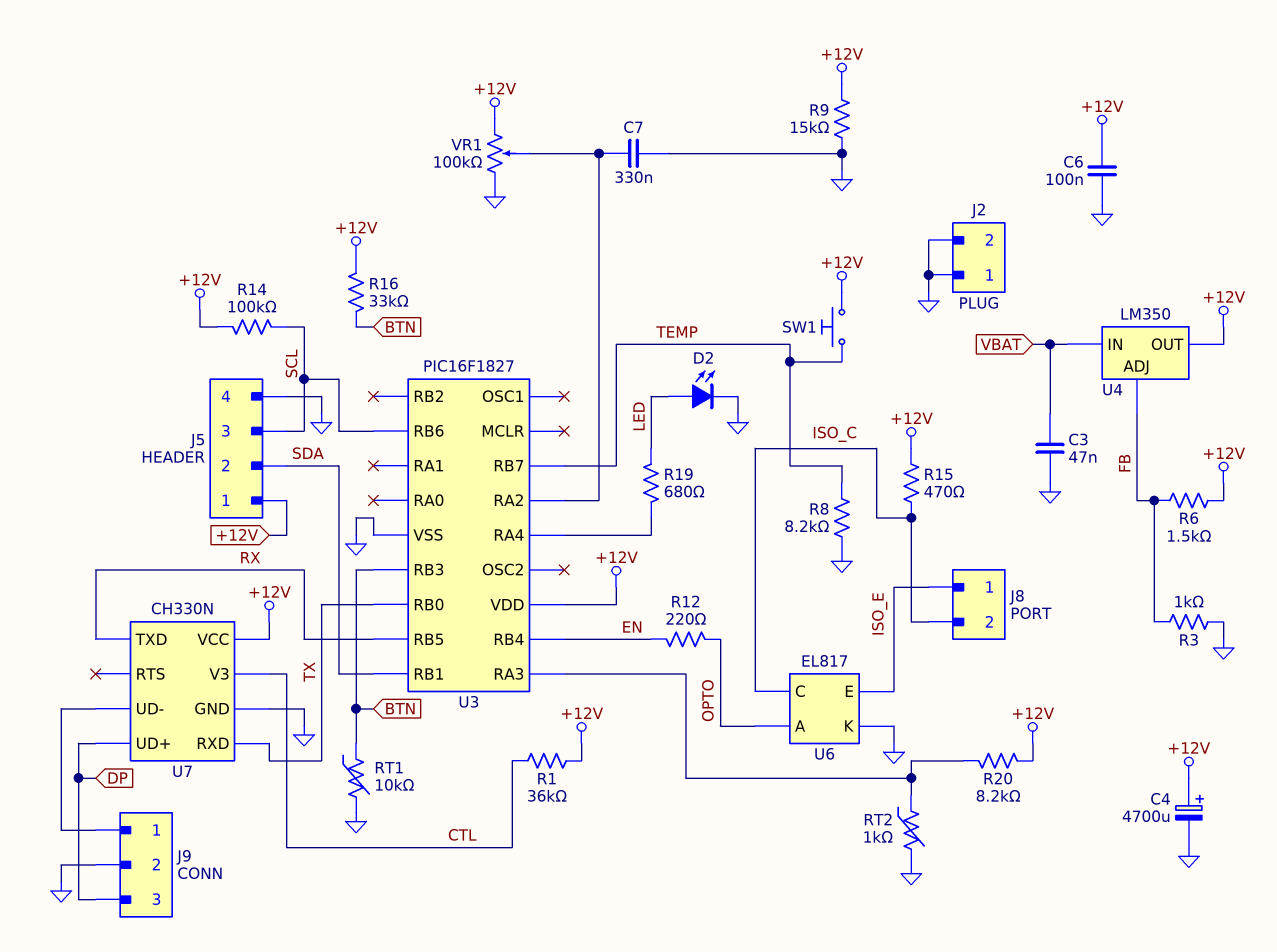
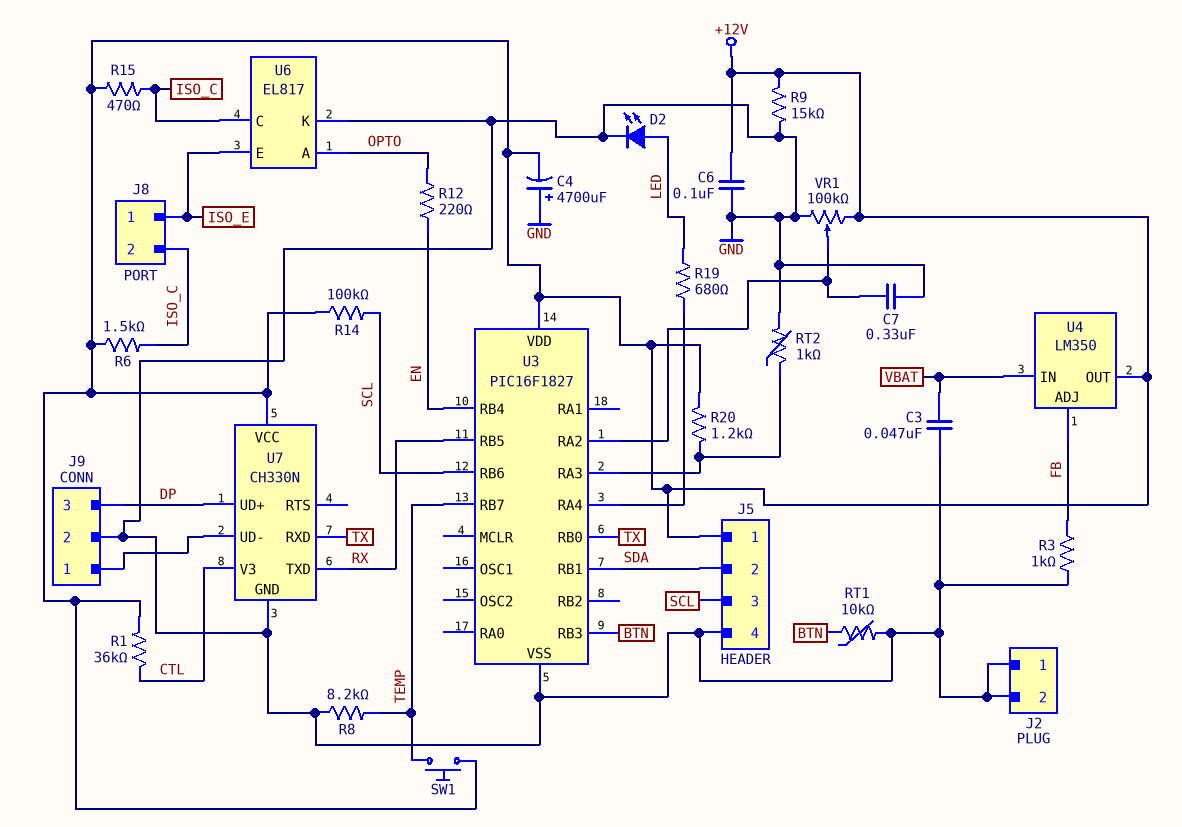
C4: 4700uF (plus +12V, minus GND) -> 4700uF (plus GND, minus +12V)
R6: 1.5k (+12V, FB) -> 1.5k (+12V, ISO_C)
R16: 33k (+12V, BTN) -> none
R20: 8.2k (+12V, U3/RA3) -> 1.2k (+12V, U3/RA3)

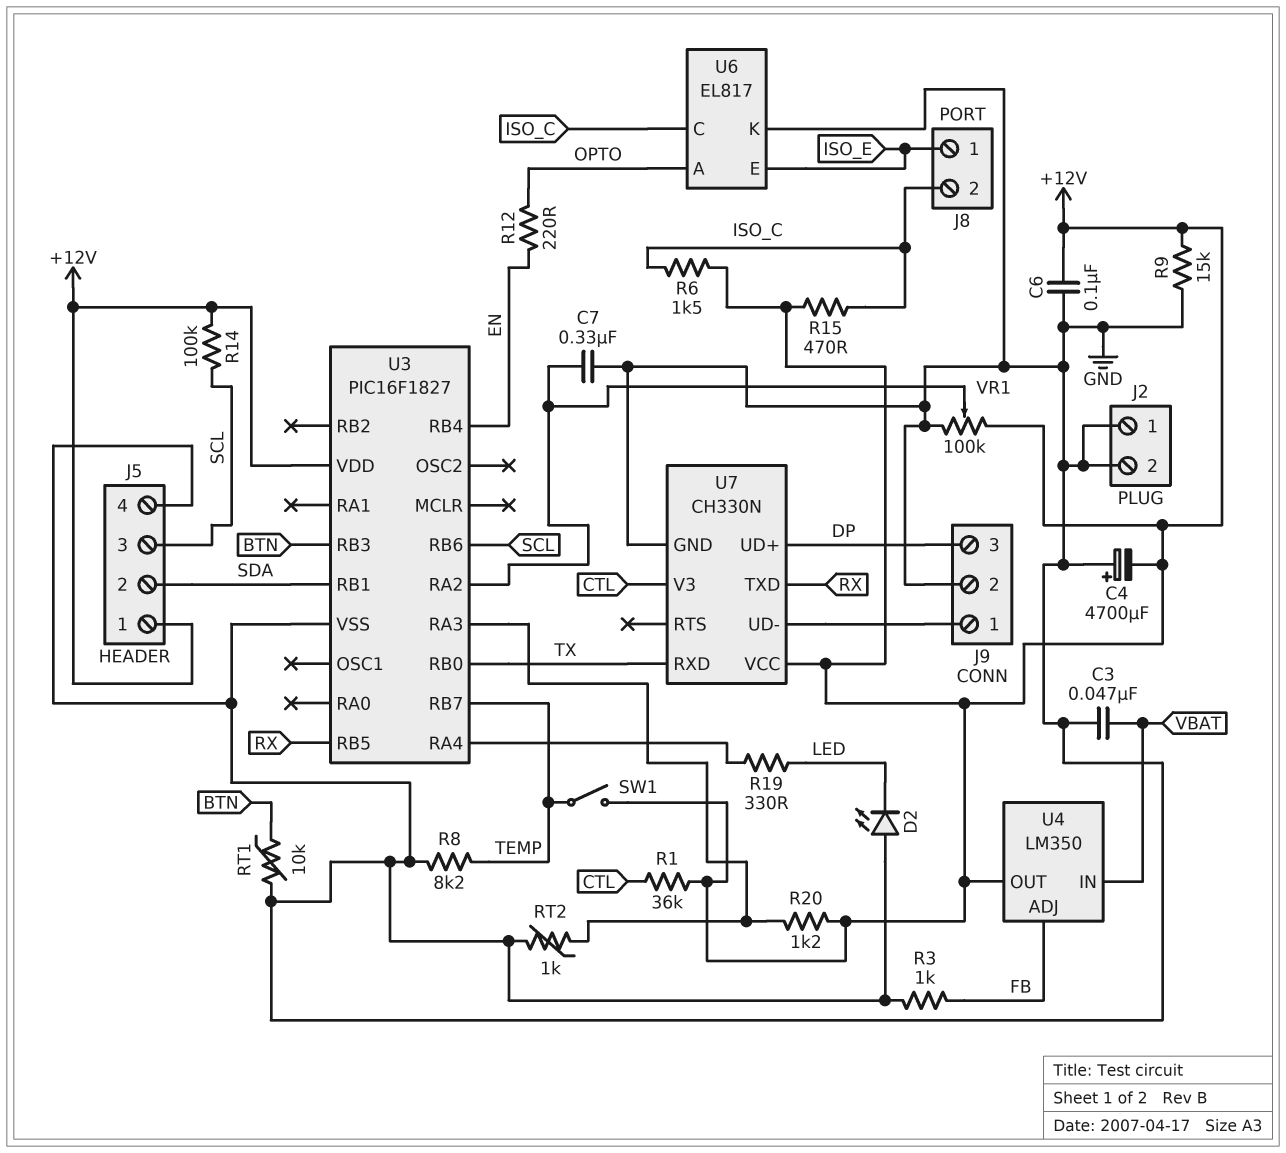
D2: LED (A LED, K GND) -> LED (A GND, K LED)
R19: 680 (LED, U3/RA4) -> 330 (LED, U3/RA4)
SW1: button (+12V, TEMP) -> switch (+12V, TEMP)

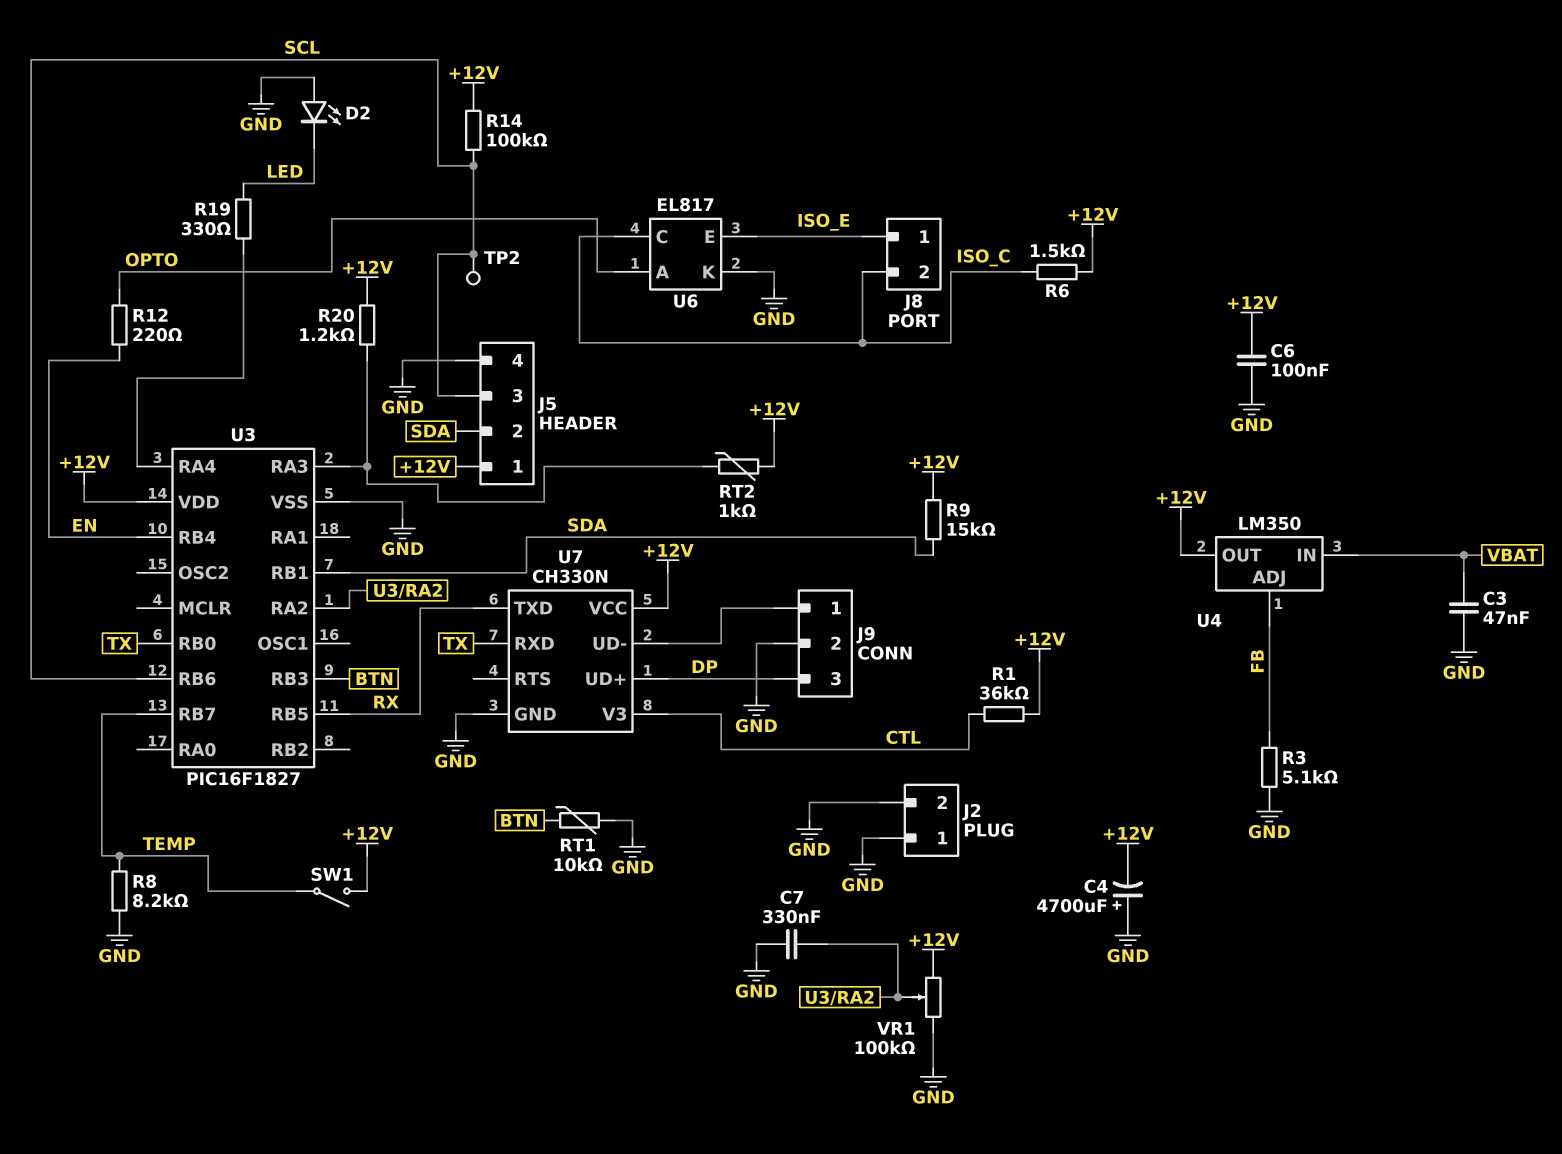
R3: 1k (FB, GND) -> 5.1k (FB, GND)
R9: 15k (+12V, GND) -> 15k (+12V, SDA)
R15: 470 (+12V, ISO_C) -> none
RT2: 1k (GND, U3/RA3) -> 1k (+12V, U3/RA3)
TP2: none -> test point (SCL)

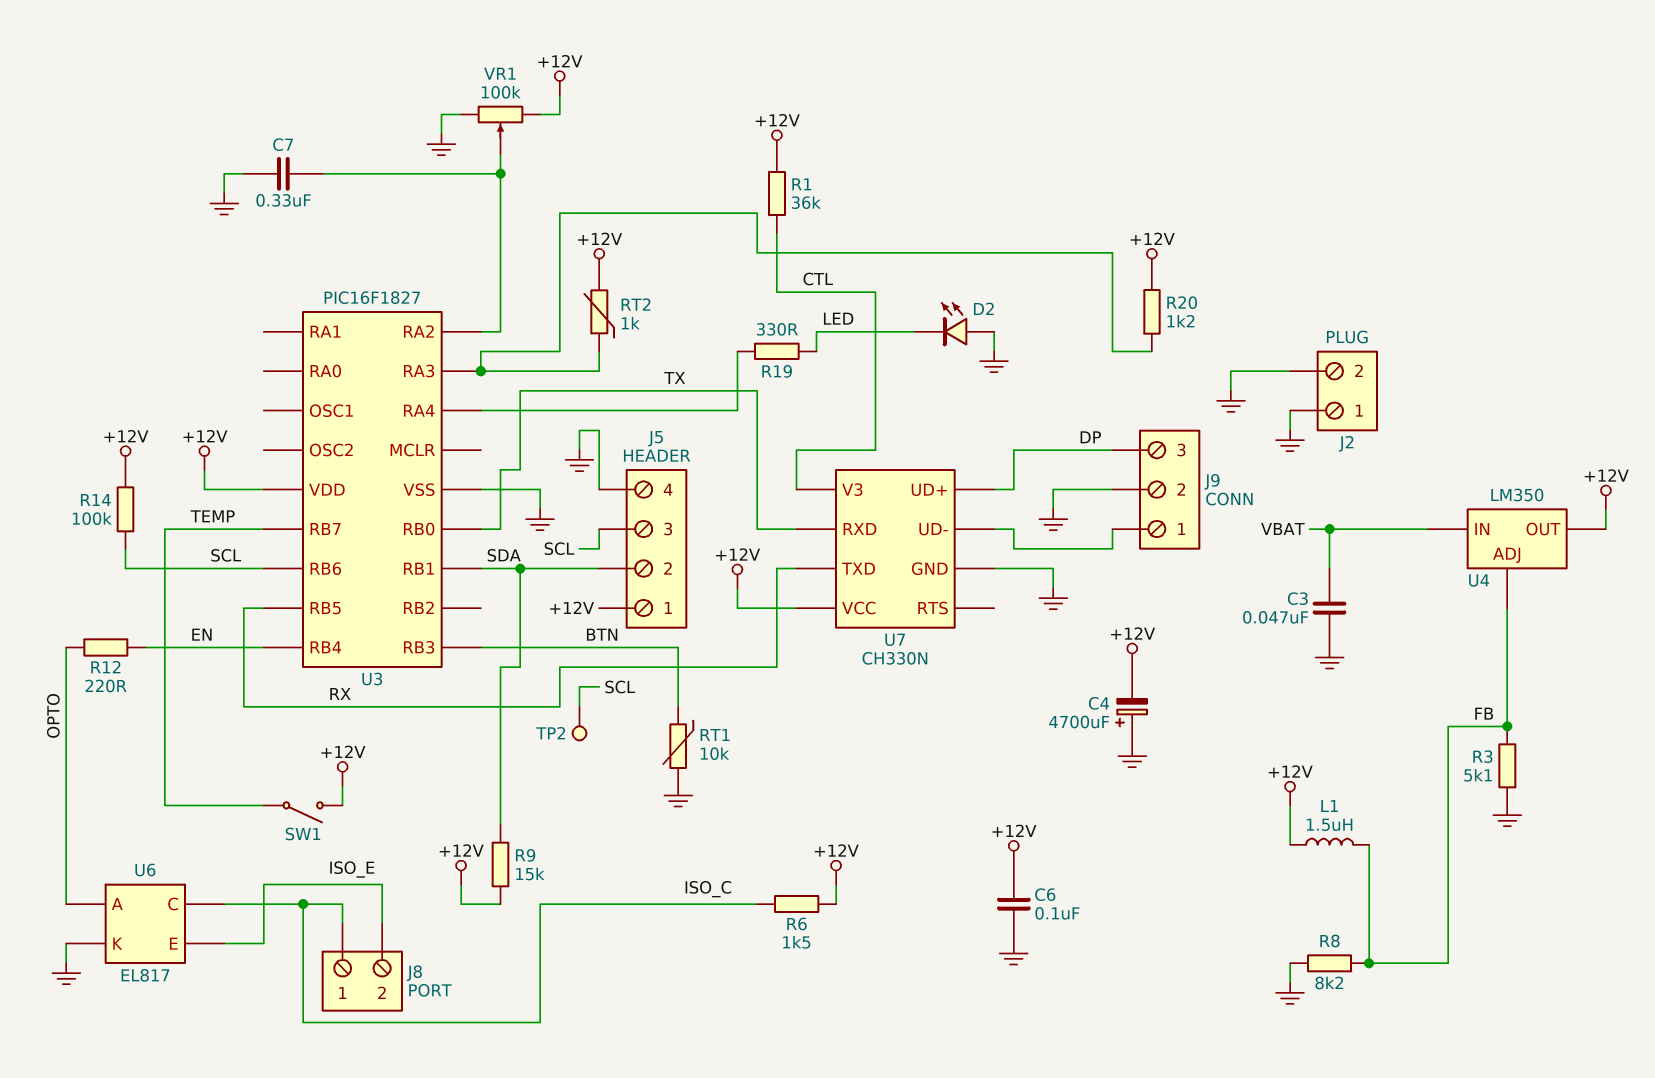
J8 pin 1: ISO_E -> ISO_C
J8 pin 2: ISO_C -> ISO_E
L1: none -> 1.5uH (+12V, FB)
R8: 8.2k (GND, TEMP) -> 8.2k (FB, GND)

